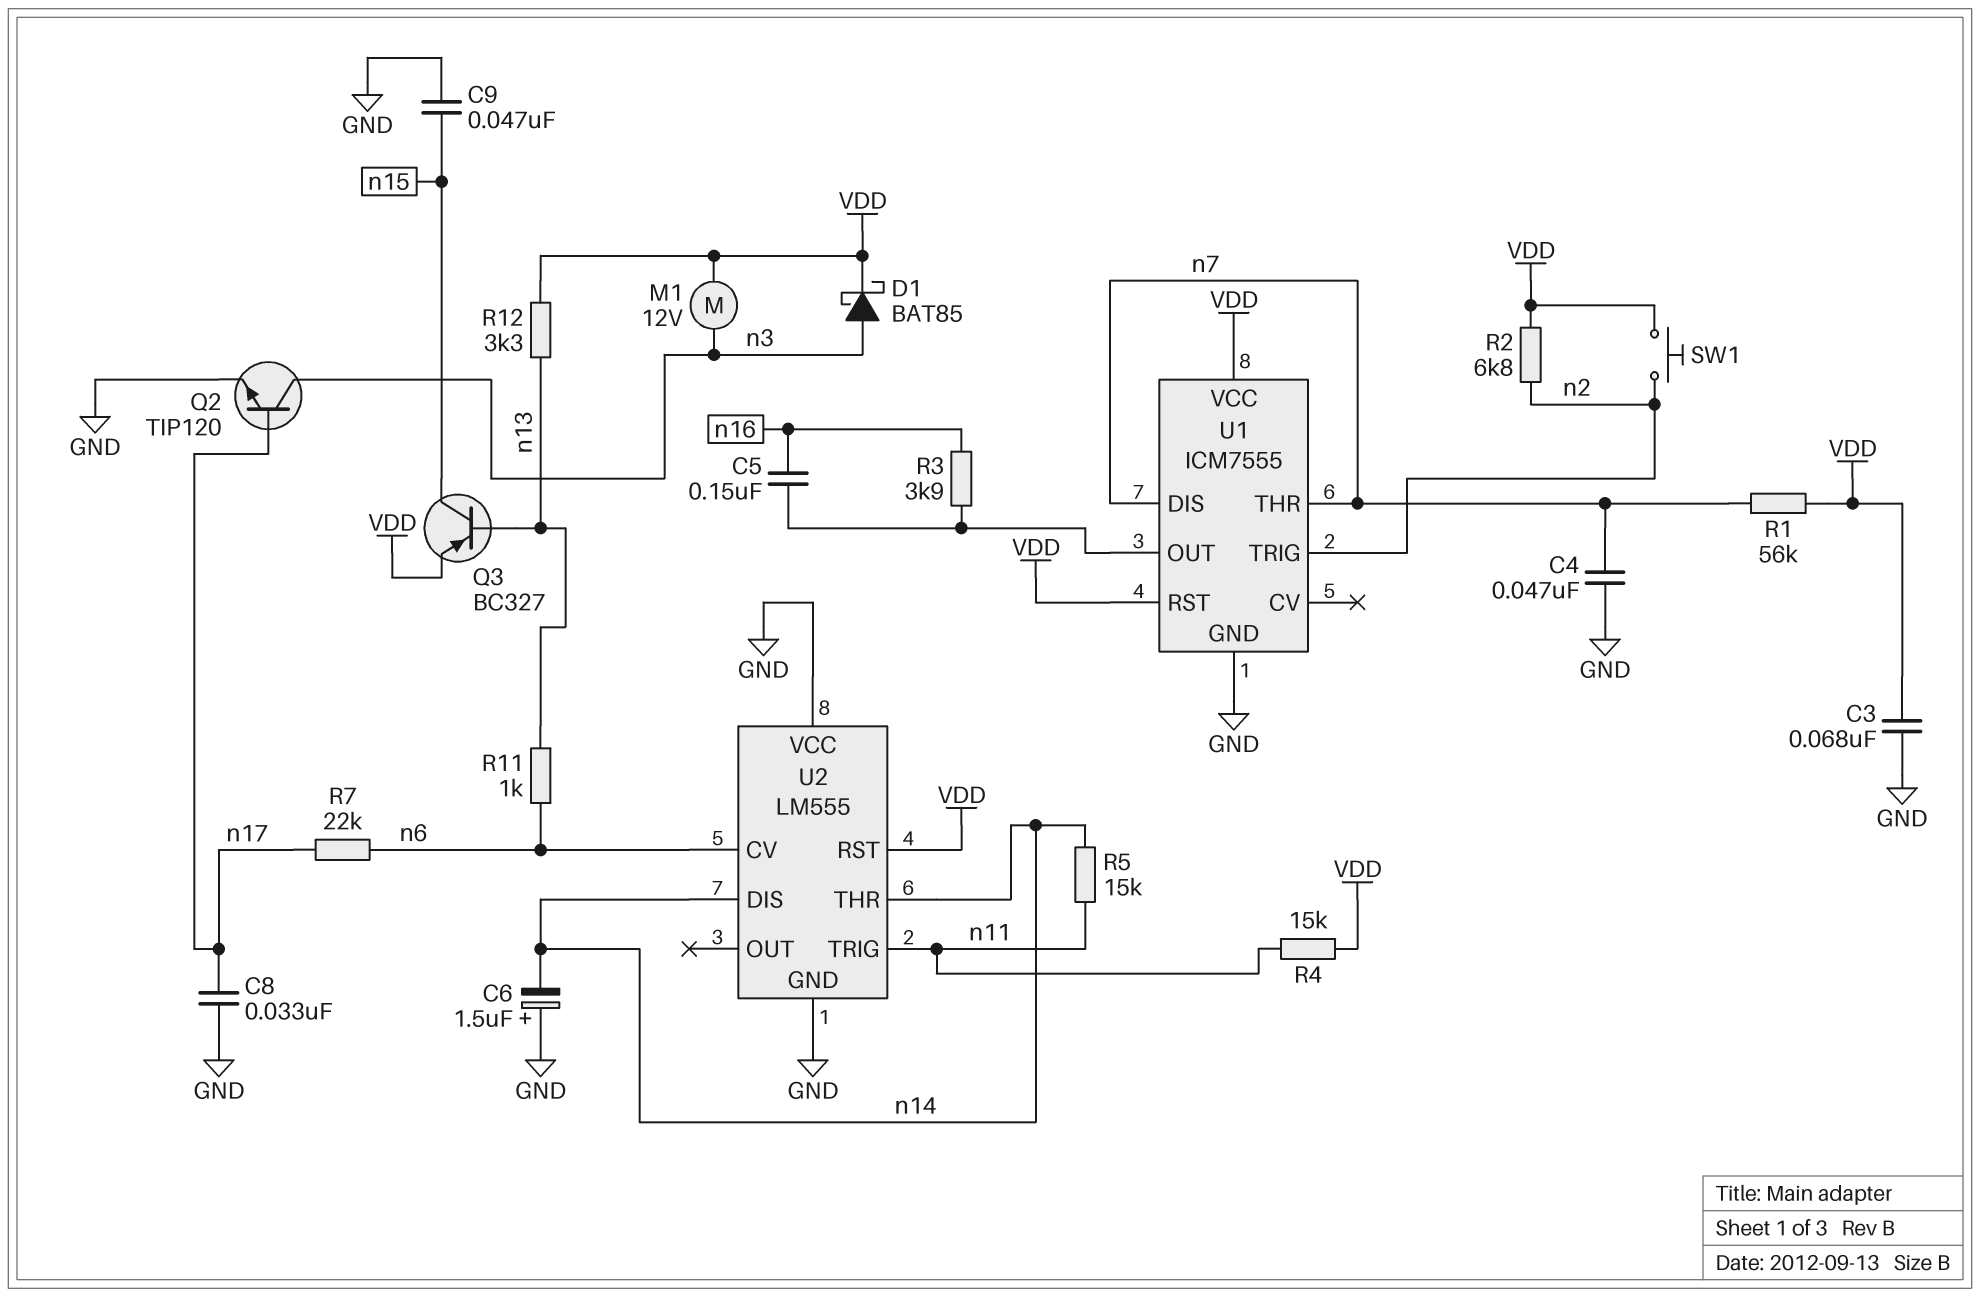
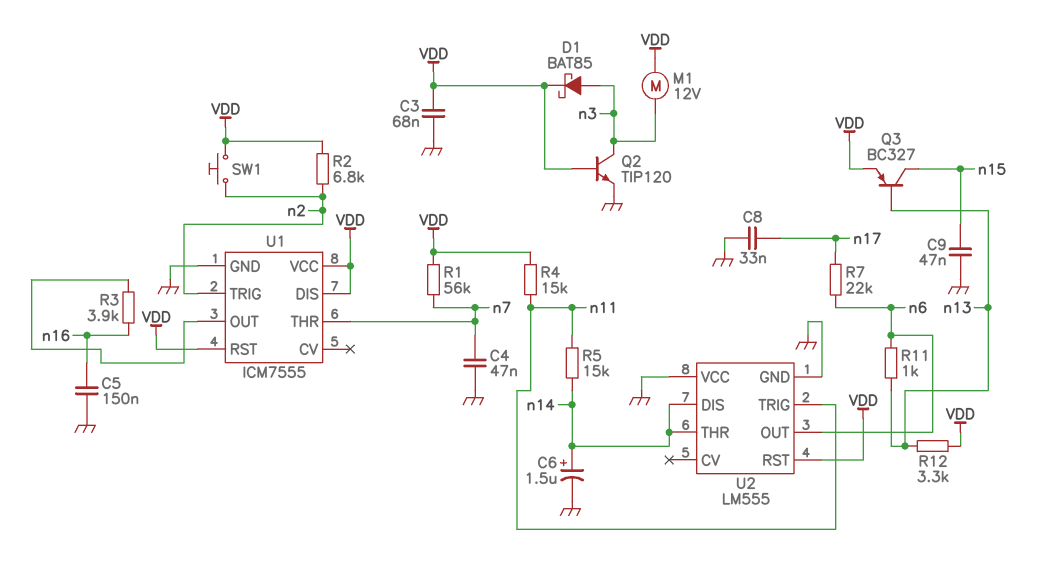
C5: 150nF (U1/OUT, n16) -> 150nF (GND, n16)
C6: 1.5uF (plus GND, minus n14) -> 1.5uF (plus n14, minus GND)
Q2: NPN TIP120 (B n17, C n3, E GND) -> NPN TIP120 (B VDD, C n3, E GND)
U1 pin DIS: n7 -> VDD
U2 pin CV: n6 -> none
U2 pin OUT: none -> n6

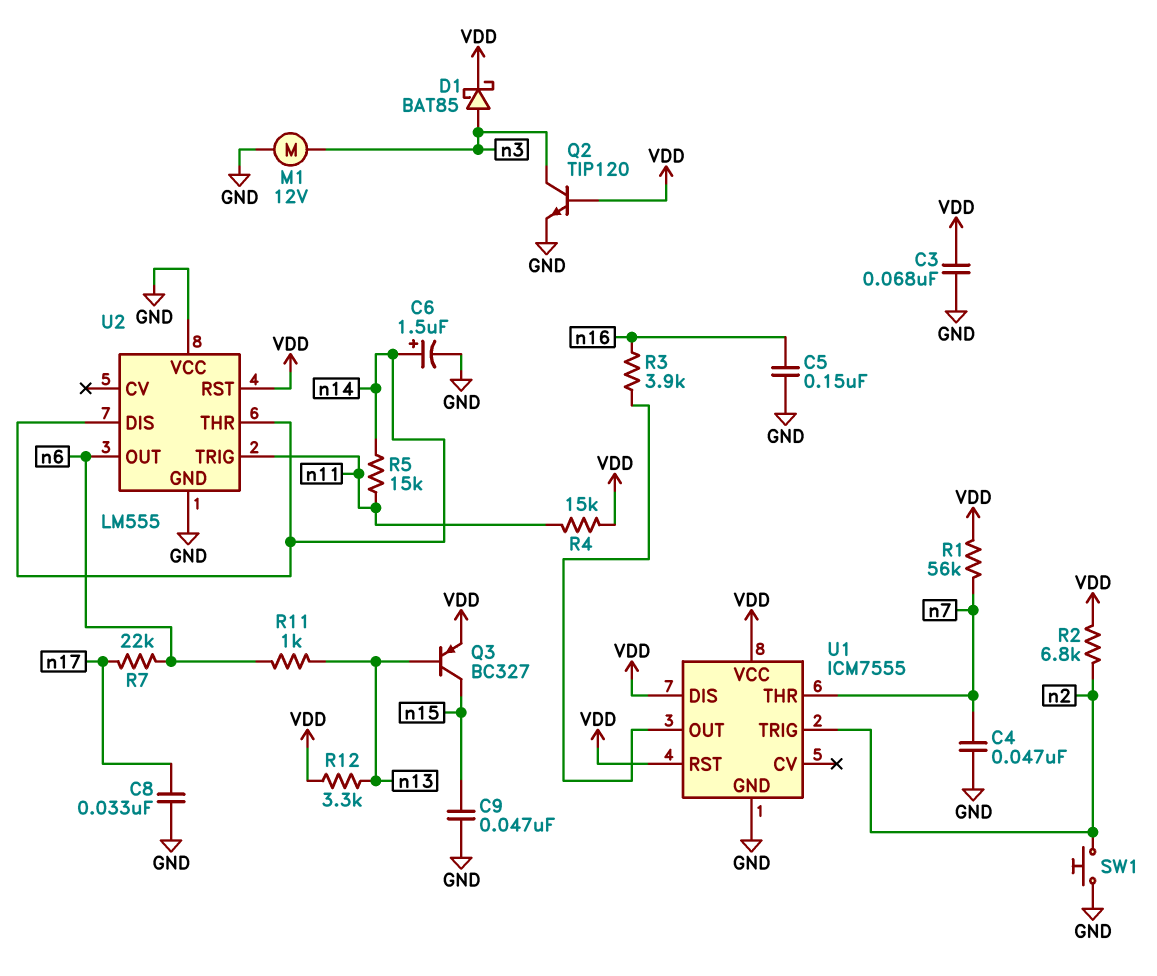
M1: motor 12V (VDD, n3) -> motor 12V (GND, n3)
SW1: button (VDD, n2) -> button (GND, n2)

